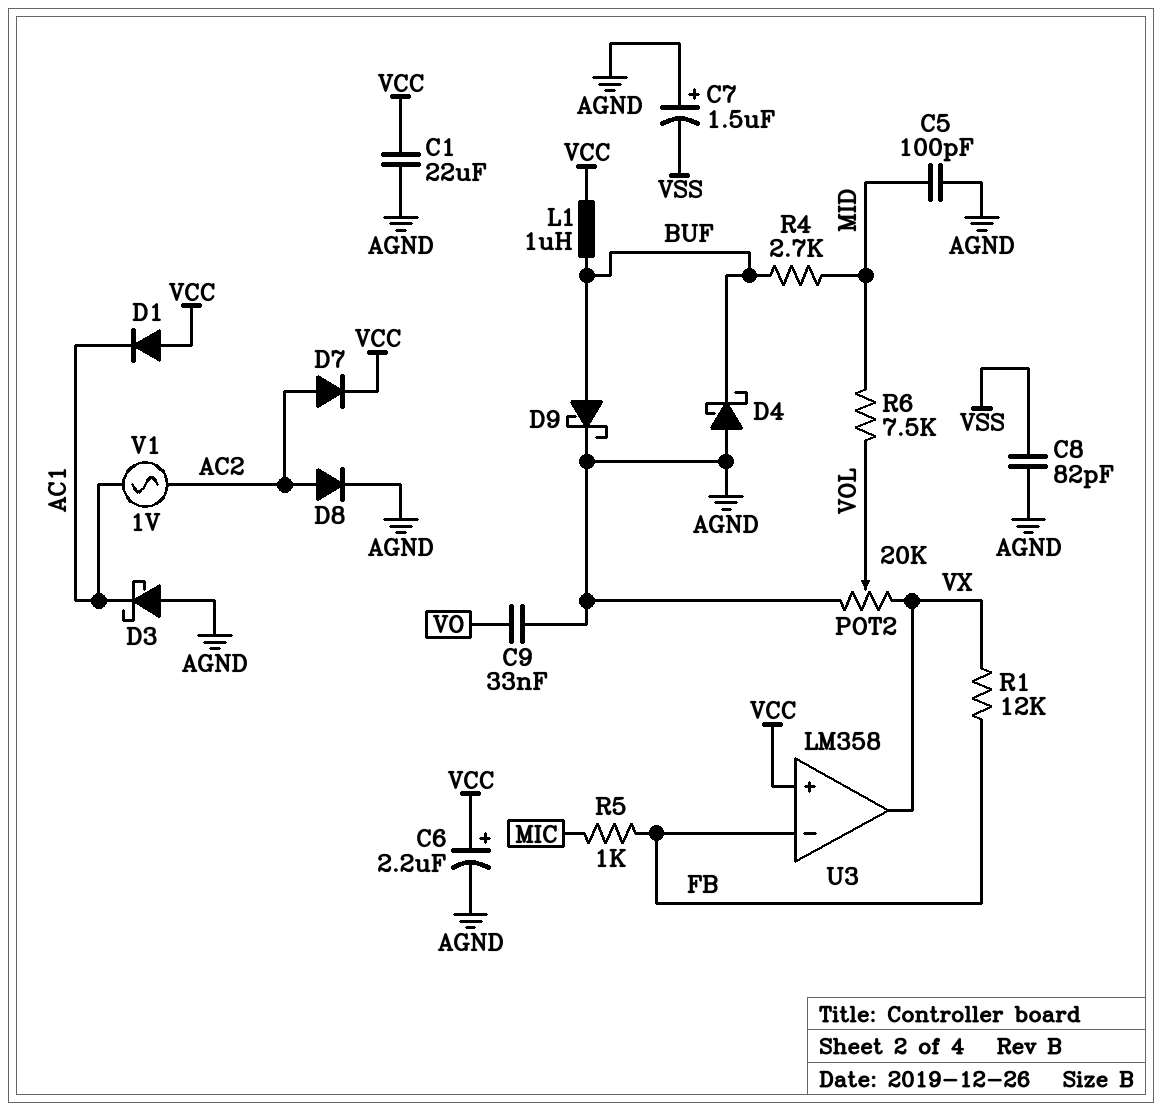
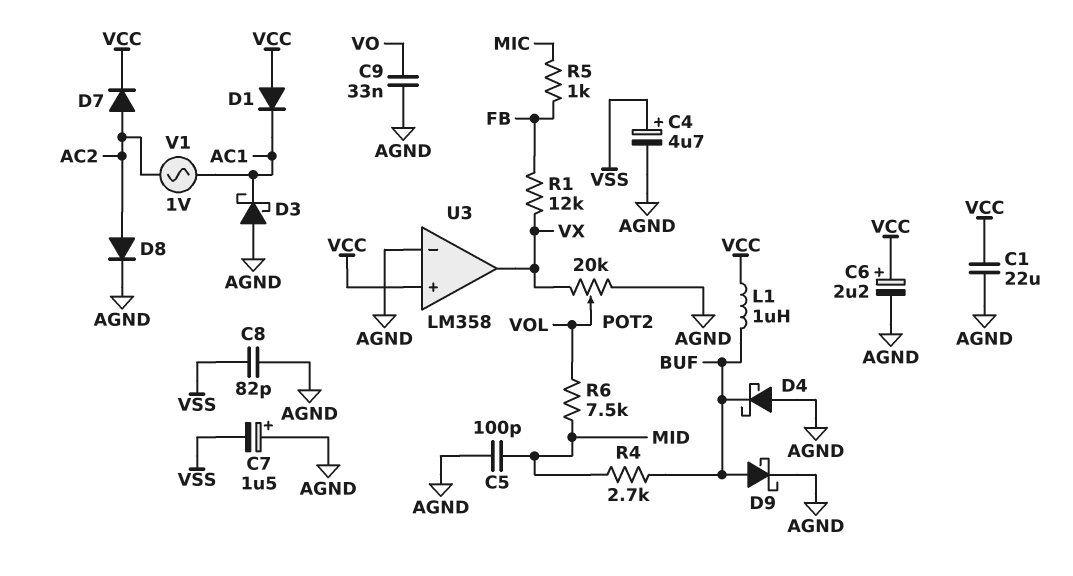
C4: none -> 4.7uF (plus VSS, minus AGND)
U3 pin in-: FB -> AGND

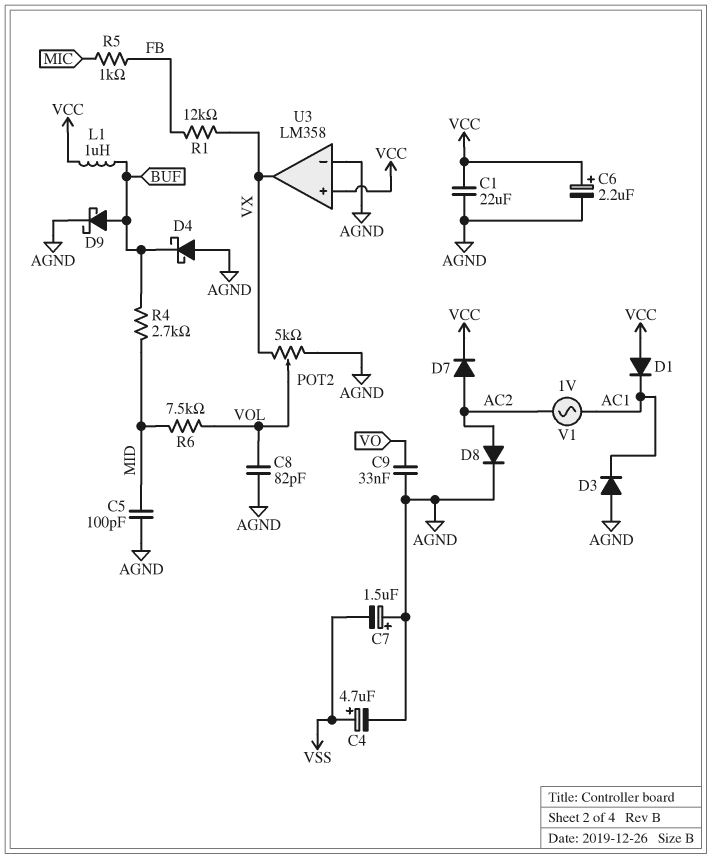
C8: 82pF (AGND, VSS) -> 82pF (AGND, VOL)
D3: schottky (A AGND, K AC1) -> diode (A AGND, K AC1)
POT2: 20k (AGND, VX, wiper VOL) -> 5k (AGND, VX, wiper VOL)

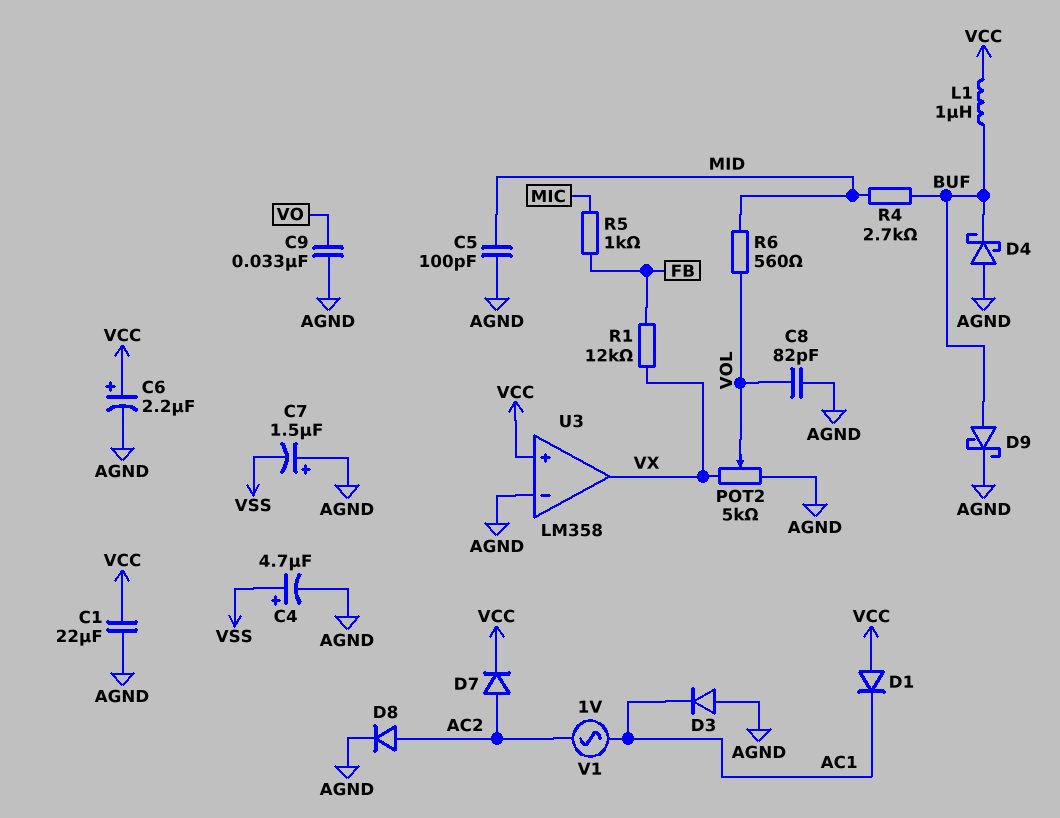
R6: 7.5k (MID, VOL) -> 560 (MID, VOL)

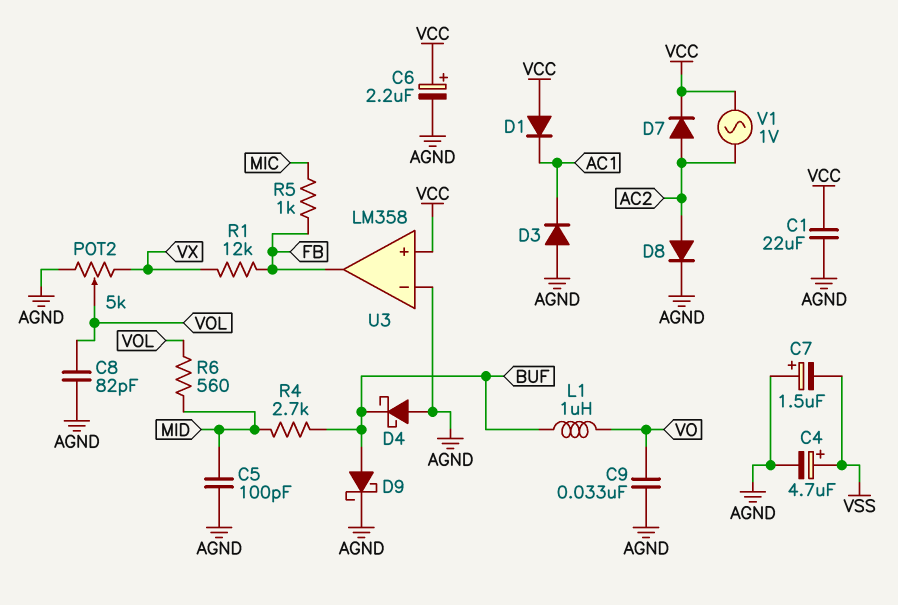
L1: 1uH (BUF, VCC) -> 1uH (BUF, VO)
U3 pin out: VX -> FB
V1: AC 1V (AC1, AC2) -> AC 1V (AC2, VCC)

